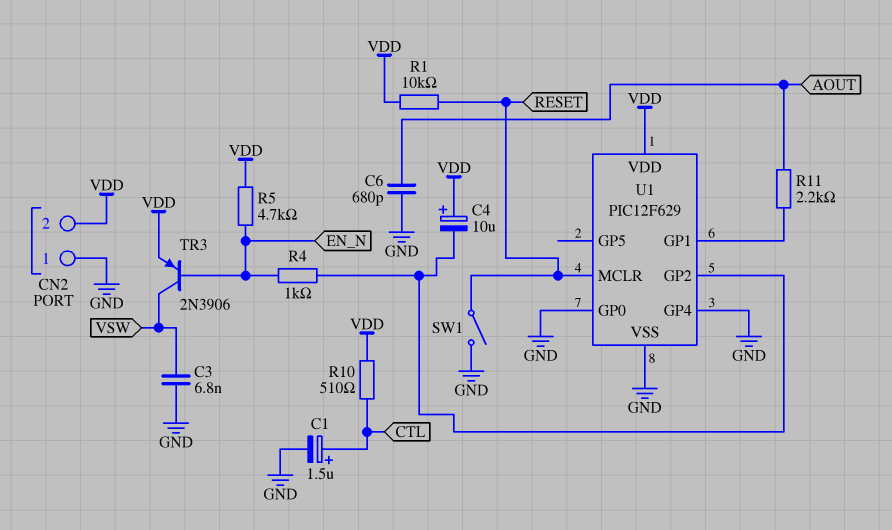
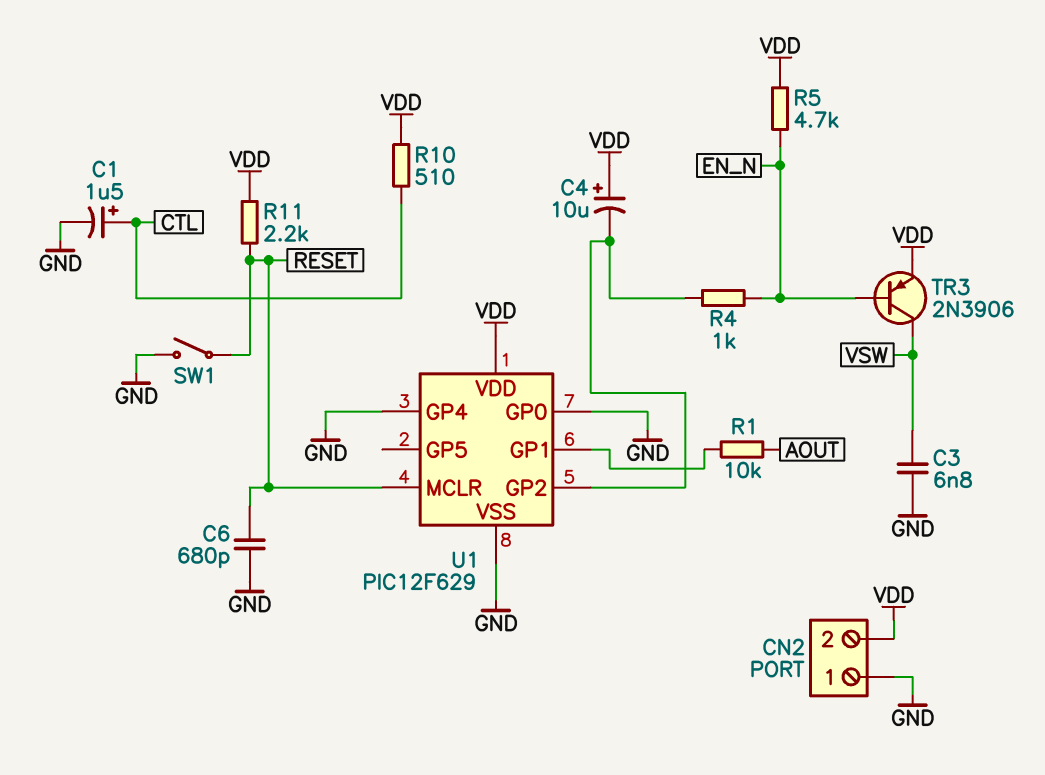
C6: 680pF (AOUT, GND) -> 680pF (GND, RESET)
R1: 10k (RESET, VDD) -> 10k (AOUT, U1/GP1)
R11: 2.2k (AOUT, U1/GP1) -> 2.2k (RESET, VDD)

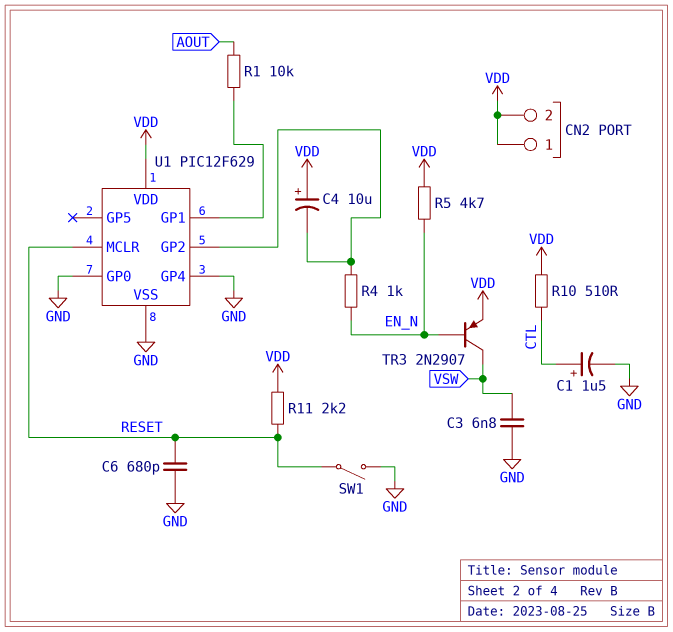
CN2 pin 1: GND -> VDD
TR3: PNP 2N3906 (B EN_N, C VSW, E VDD) -> PNP 2N2907 (B EN_N, C VSW, E VDD)

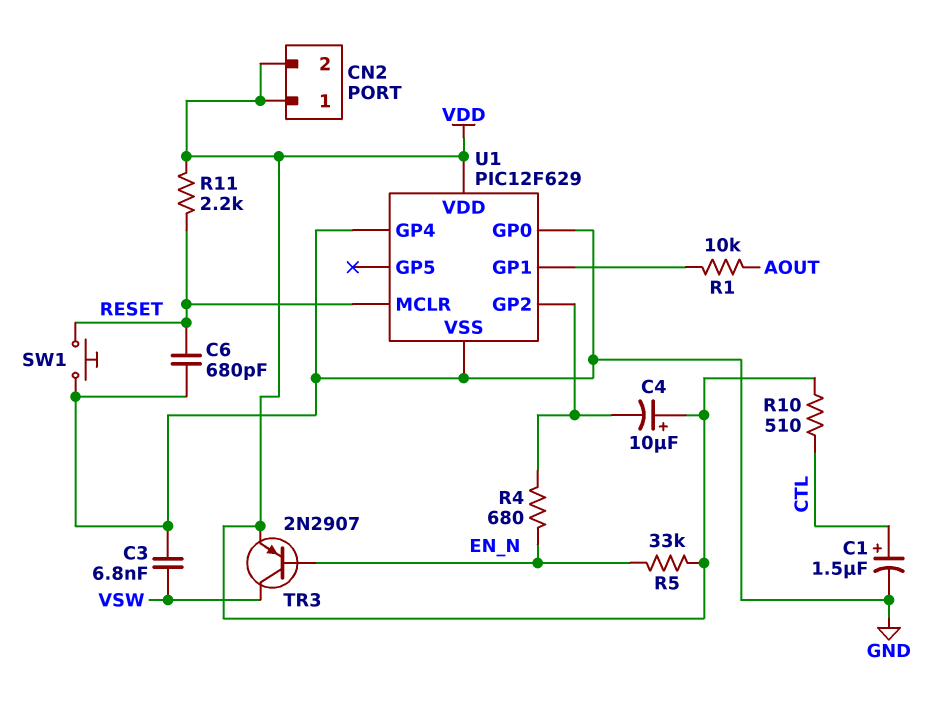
R4: 1k (EN_N, U1/GP2) -> 680 (EN_N, U1/GP2)
R5: 4.7k (EN_N, VDD) -> 33k (EN_N, VDD)
SW1: switch (GND, RESET) -> button (GND, RESET)

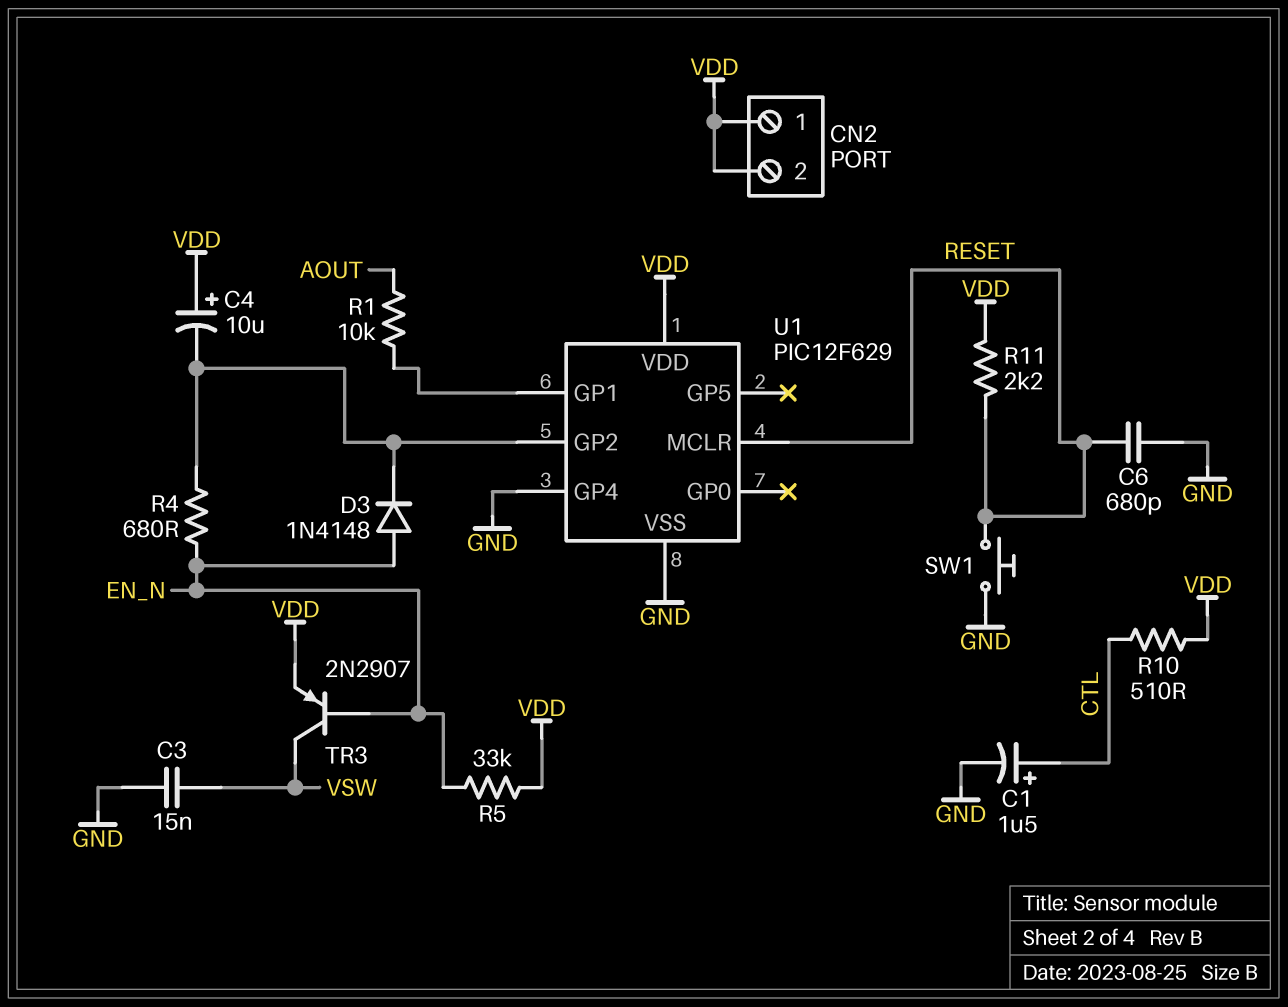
C3: 6.8nF (GND, VSW) -> 15nF (GND, VSW)
D3: none -> diode 1N4148 (A EN_N, K U1/GP2)
U1 pin GP0: GND -> none

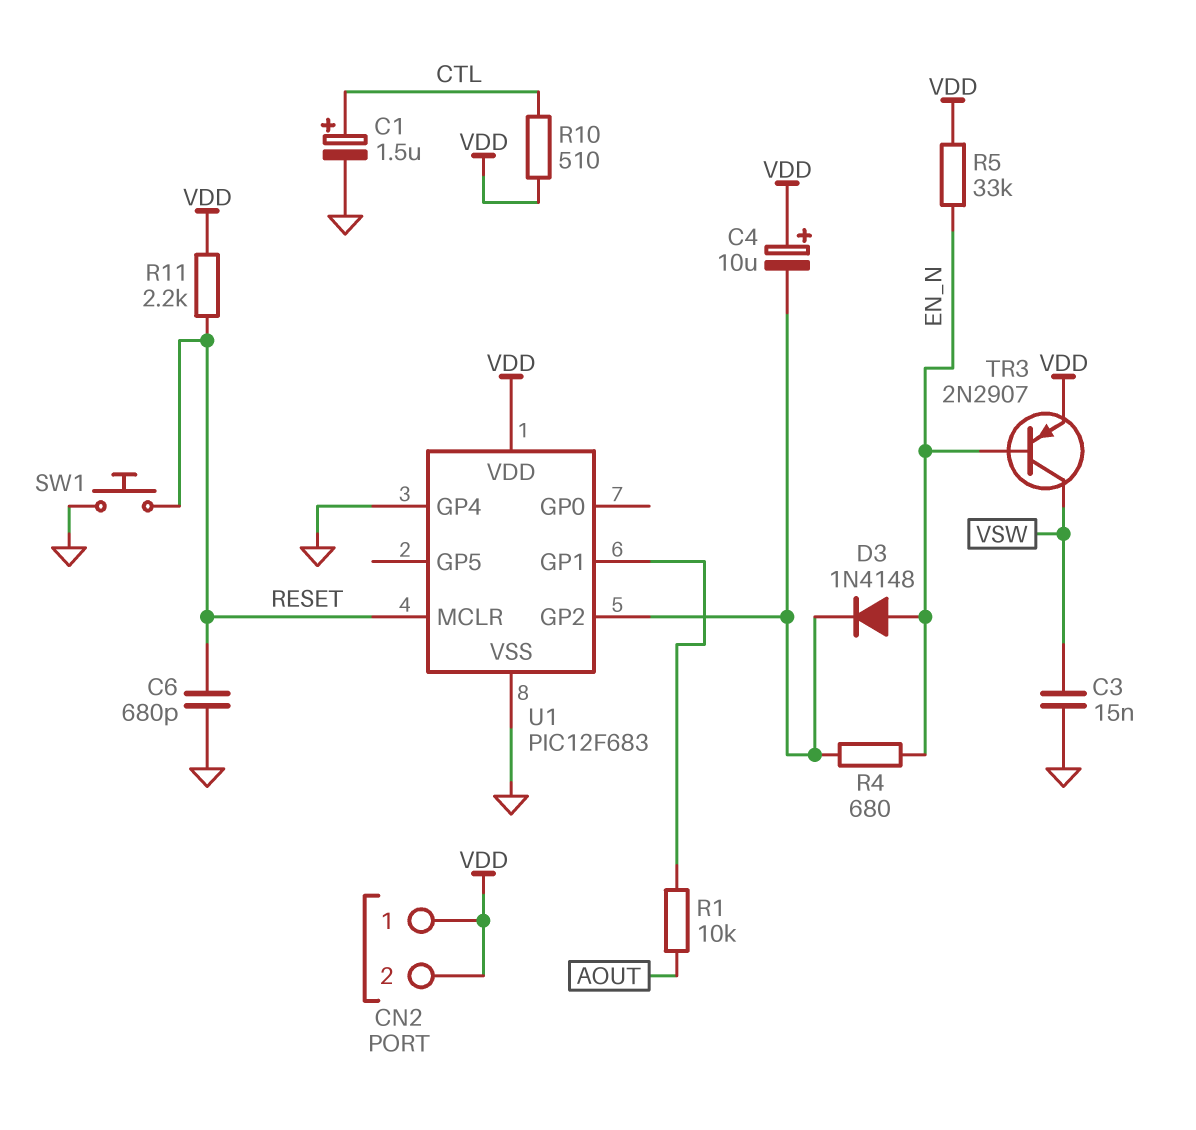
U1: PIC12F629 -> PIC12F683

